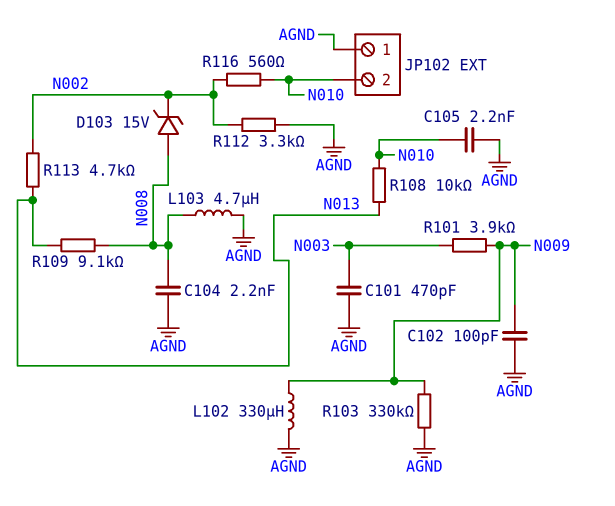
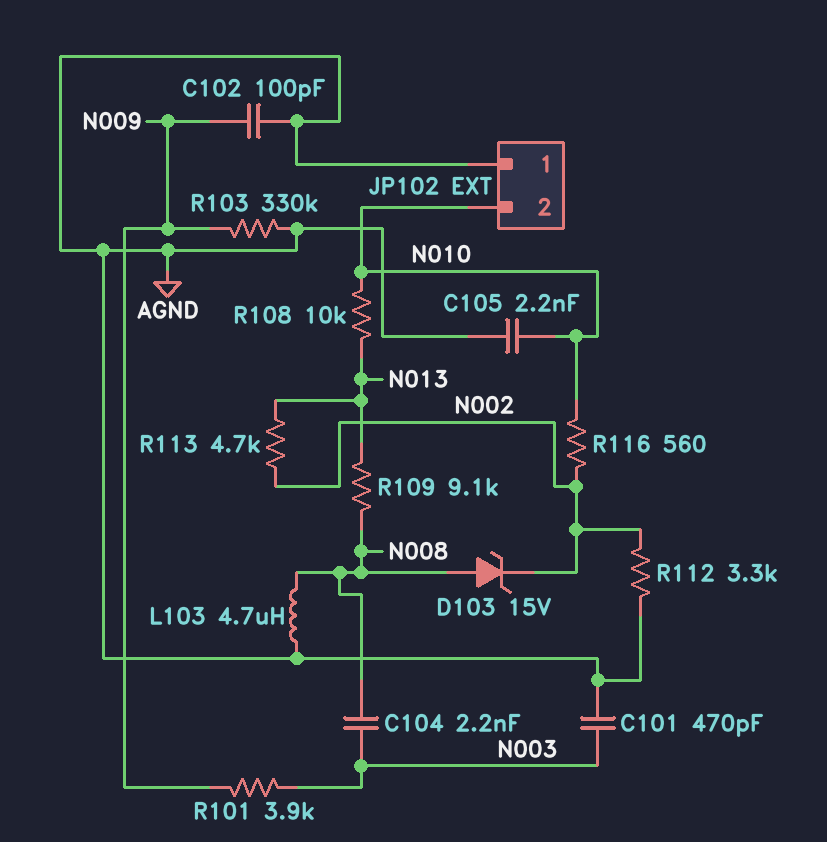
C104: 2.2nF (AGND, N008) -> 2.2nF (N003, N008)
L102: 330uH (AGND, N009) -> none

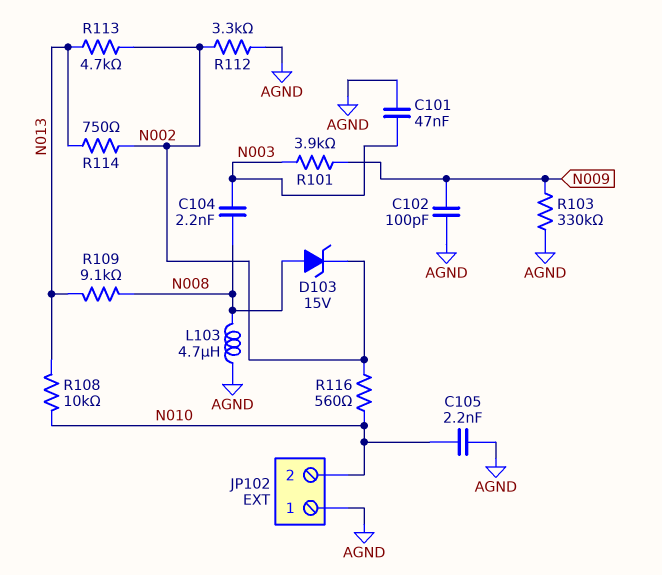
C101: 470pF (AGND, N003) -> 47nF (AGND, N003)
R114: none -> 750 (N002, N013)

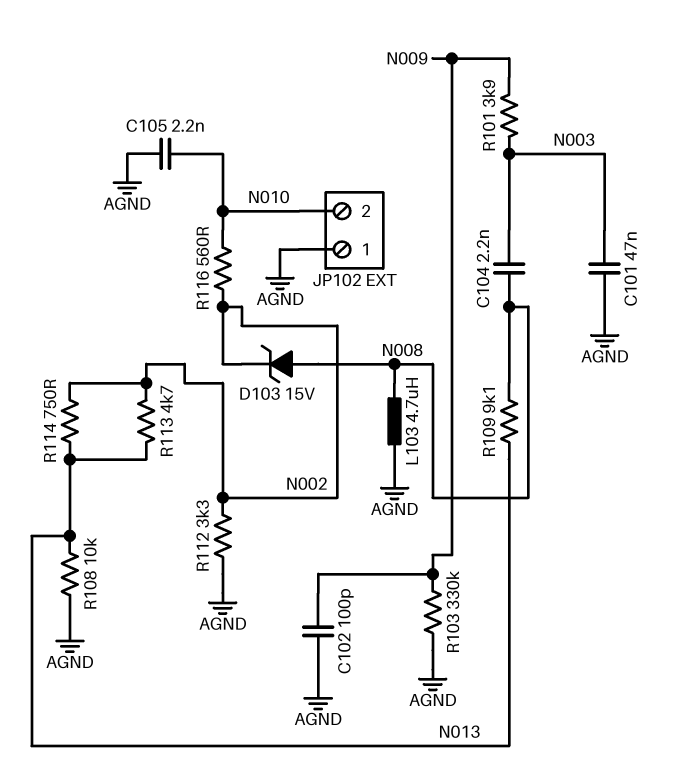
R108: 10k (N010, N013) -> 10k (AGND, N013)

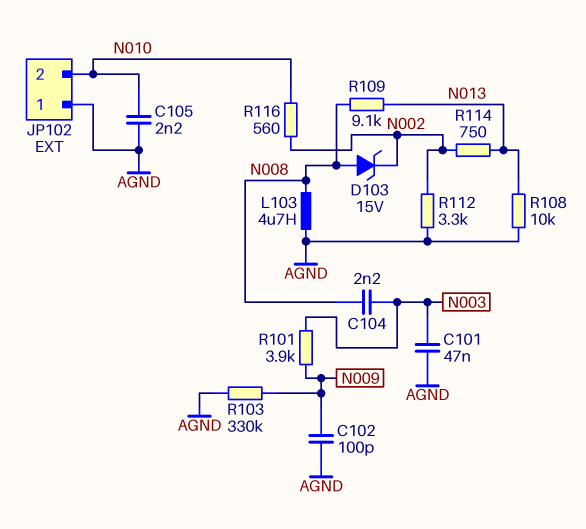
R113: 4.7k (N002, N013) -> none

